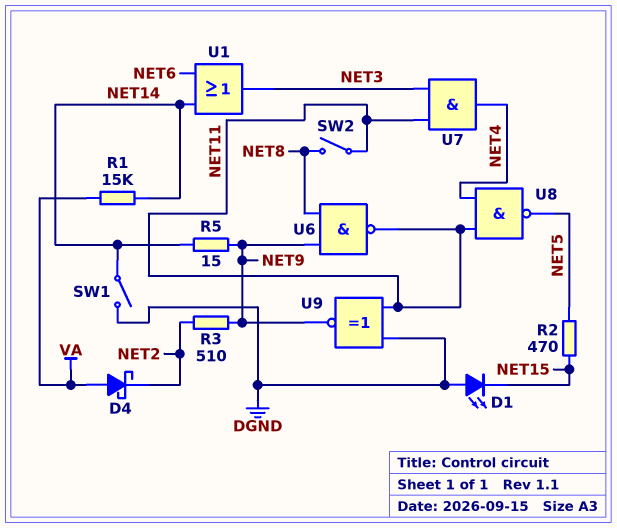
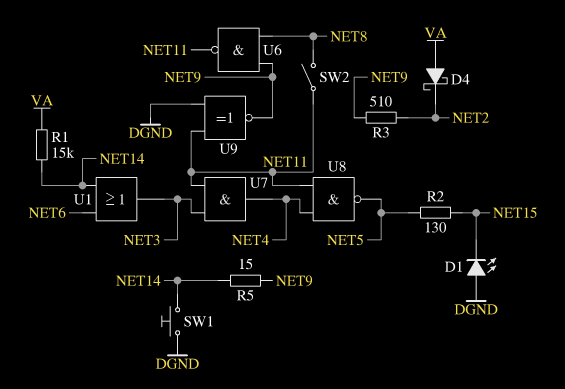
R2: 470 (NET5, NET15) -> 130 (NET5, NET15)
SW1: switch (DGND, NET14) -> button (DGND, NET14)

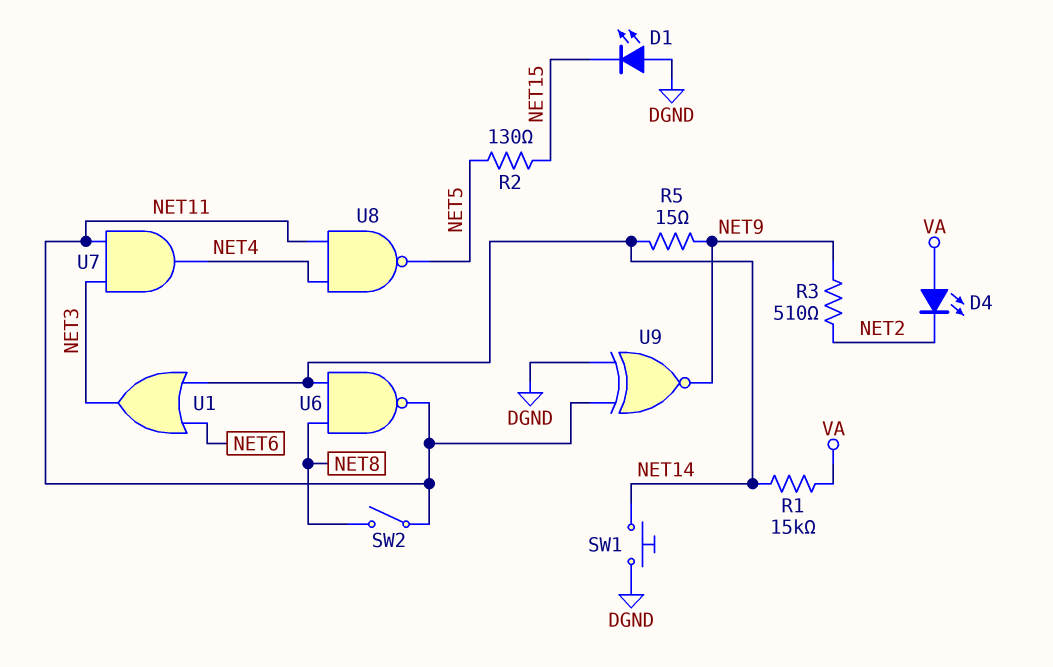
D4: schottky (A VA, K NET2) -> LED (A VA, K NET2)
U6: NAND (in NET8, in NET9, out NET11) -> NAND (in NET8, in NET14, out NET11)

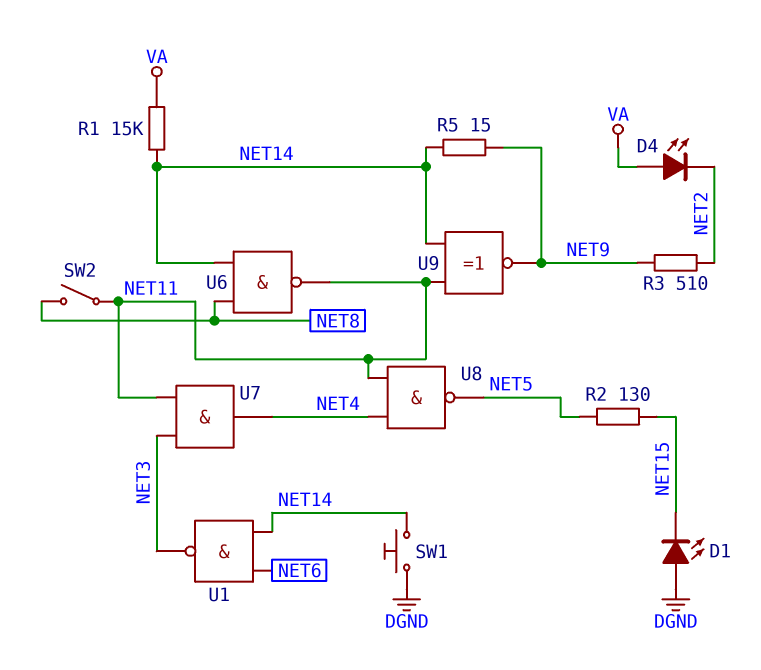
U1: OR (in NET6, in NET14, out NET3) -> NAND (in NET6, in NET14, out NET3)
U9: XNOR (in DGND, in NET11, out NET9) -> XNOR (in NET11, in NET14, out NET9)

